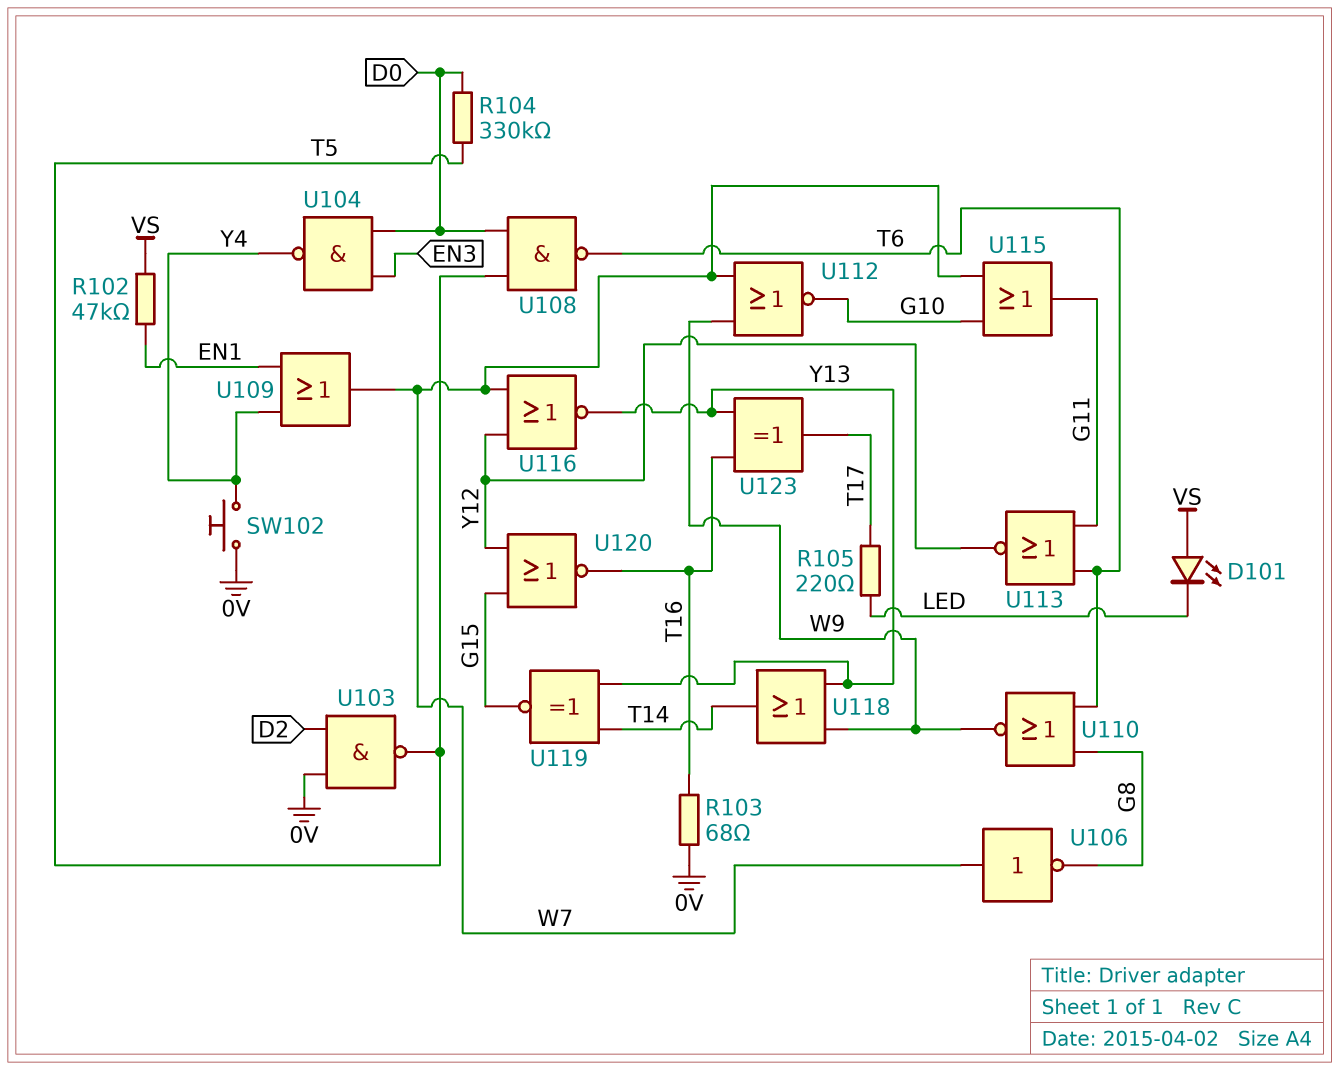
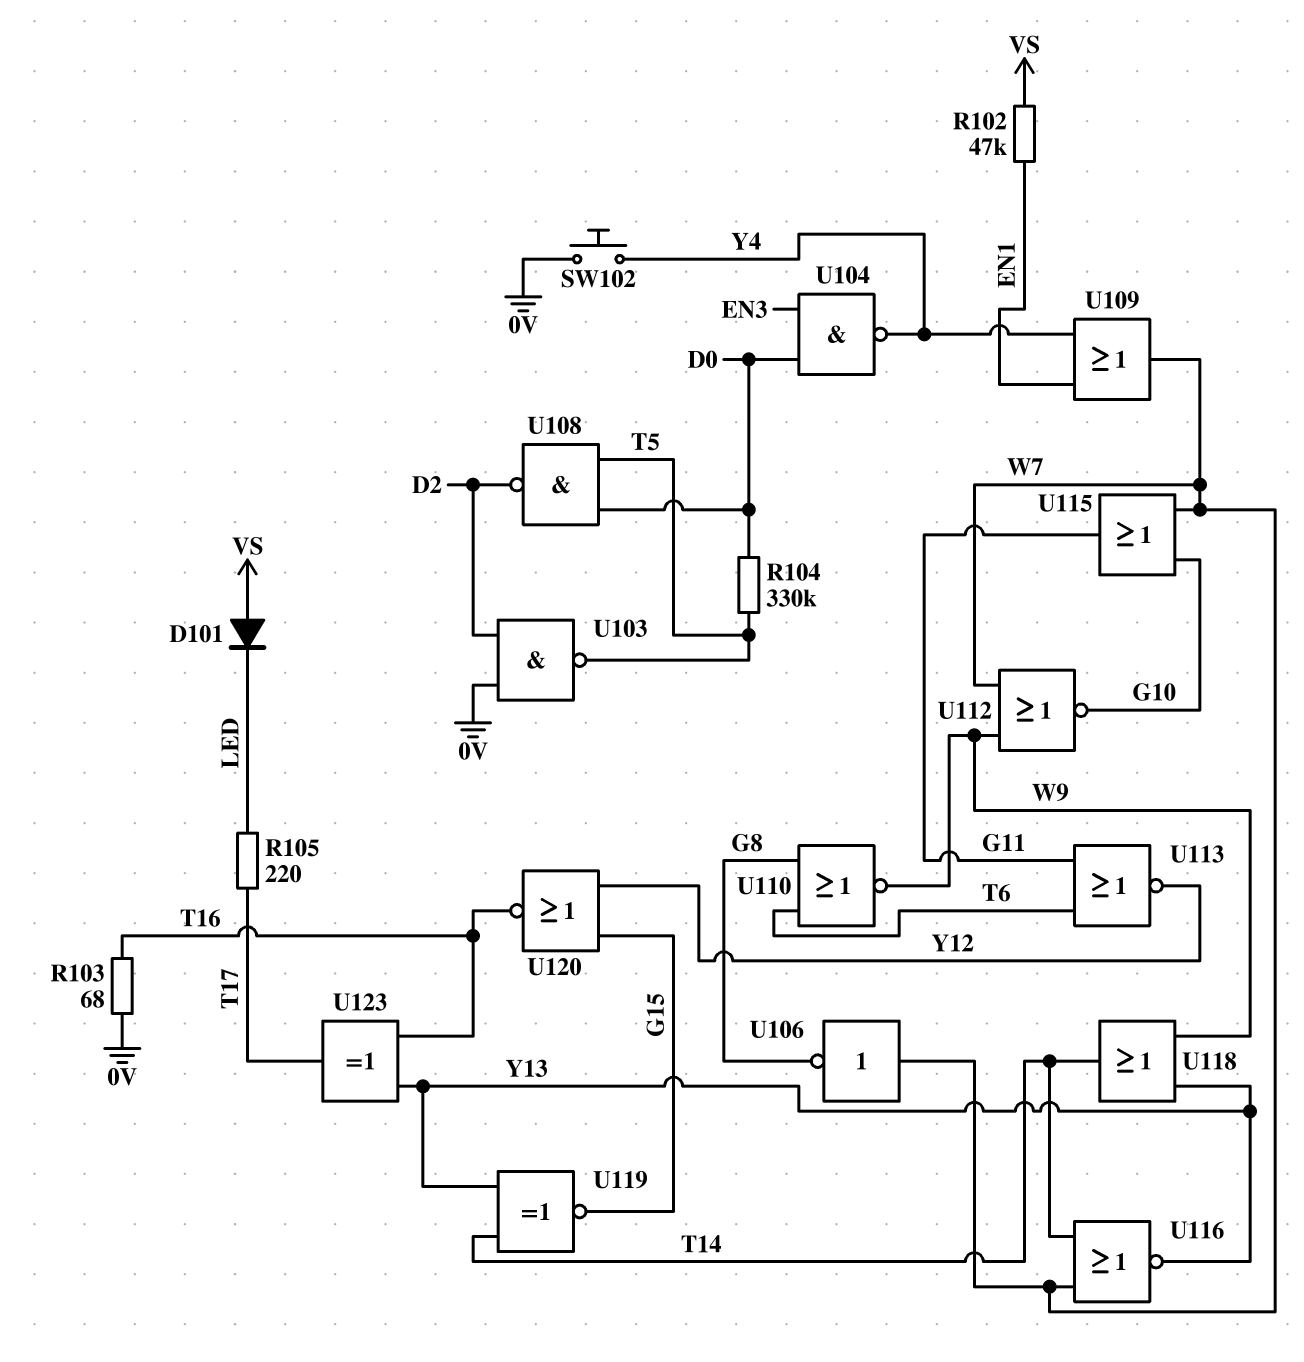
D101: LED (A VS, K LED) -> diode (A VS, K LED)
U108: NAND (in D0, in T5, out T6) -> NAND (in D0, in T5, out D2)
U116: NOR (in W7, in Y12, out Y13) -> NOR (in T14, in W7, out Y13)

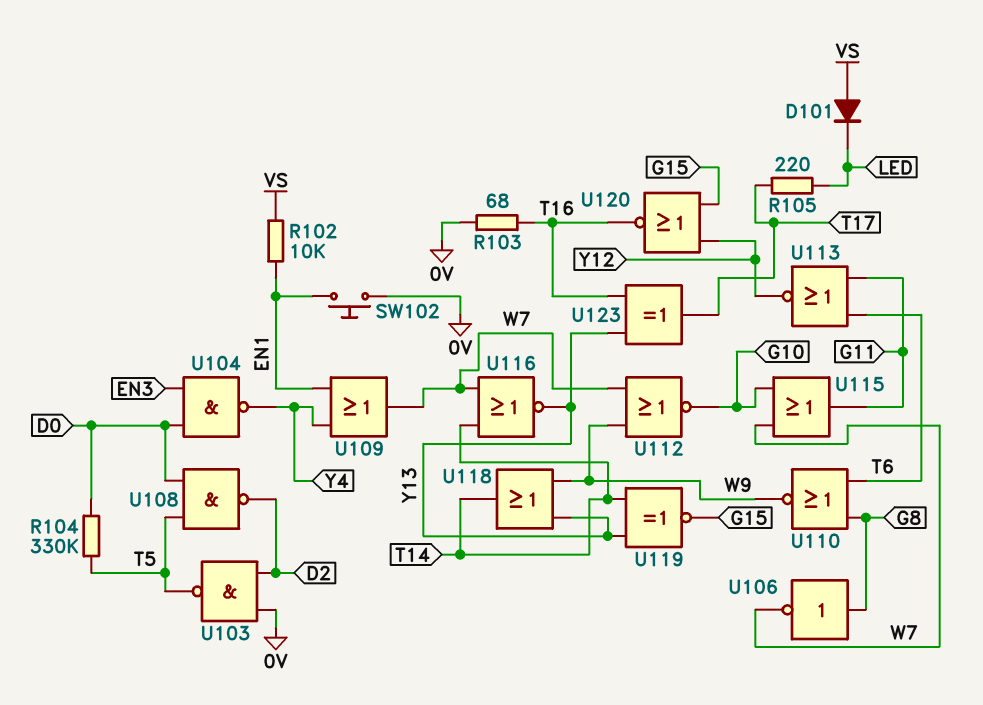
R102: 47k (EN1, VS) -> 10k (EN1, VS)
SW102: button (0V, Y4) -> button (0V, EN1)
U106: NOT (in W7, out G8) -> NOT (in G8, out W7)

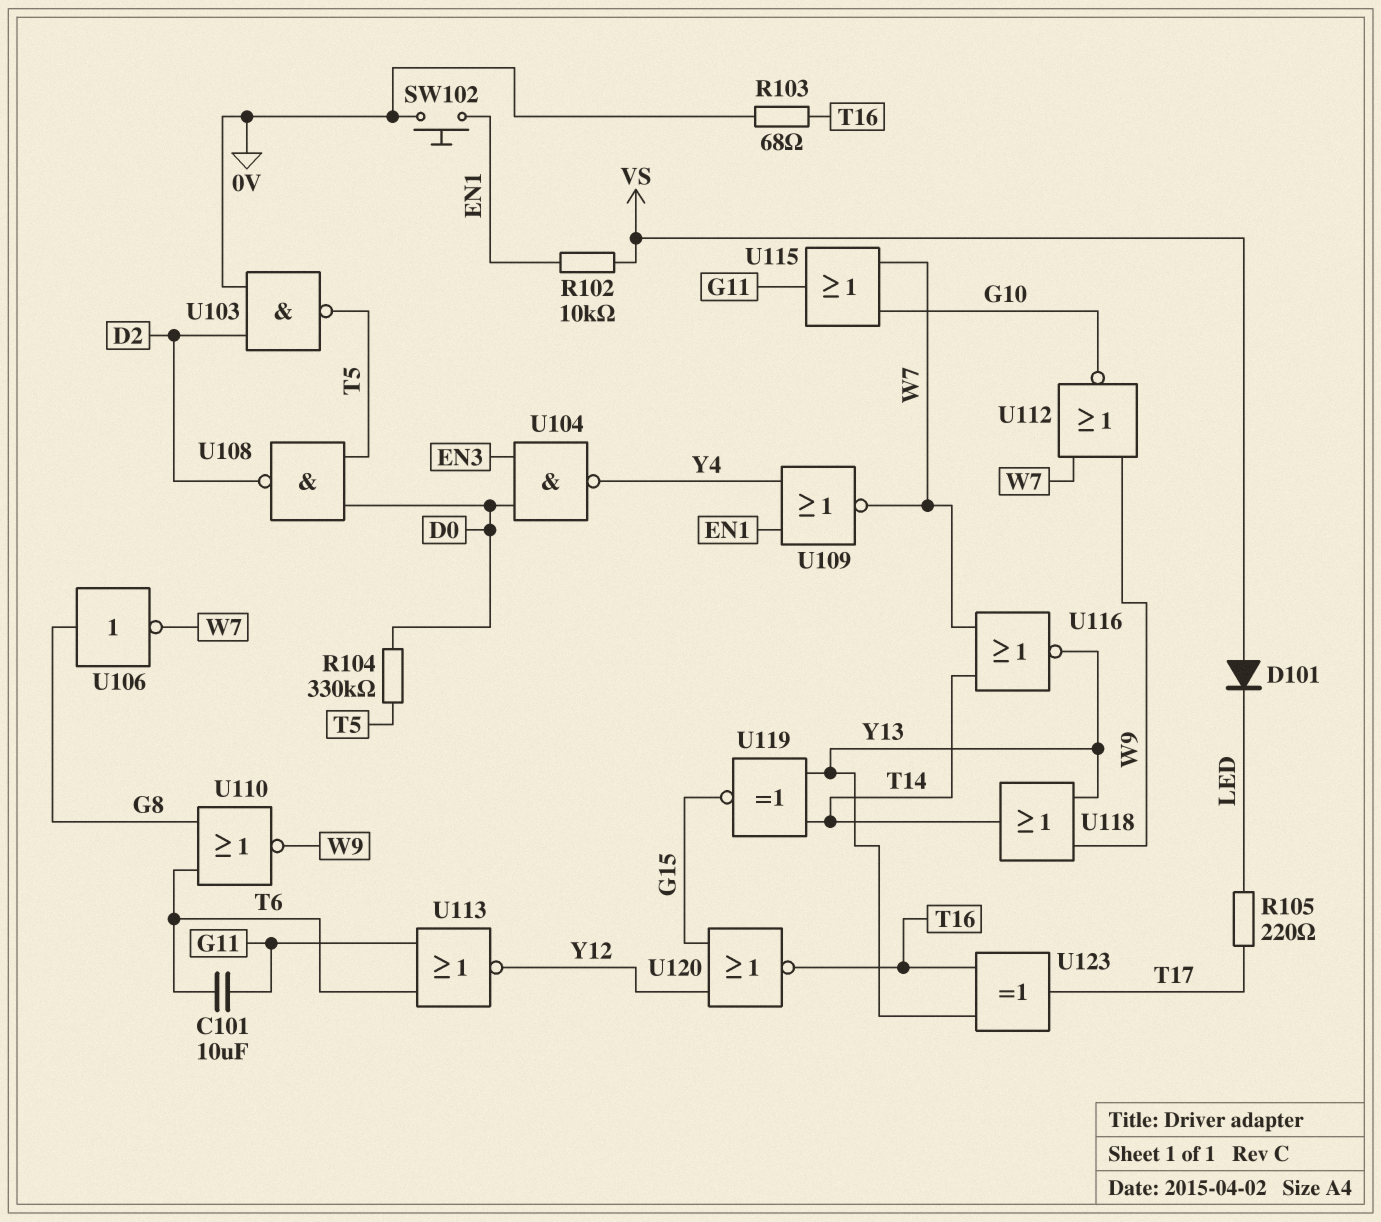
C101: none -> 10uF (G11, T6)
U109: OR (in EN1, in Y4, out W7) -> NOR (in EN1, in Y4, out W7)

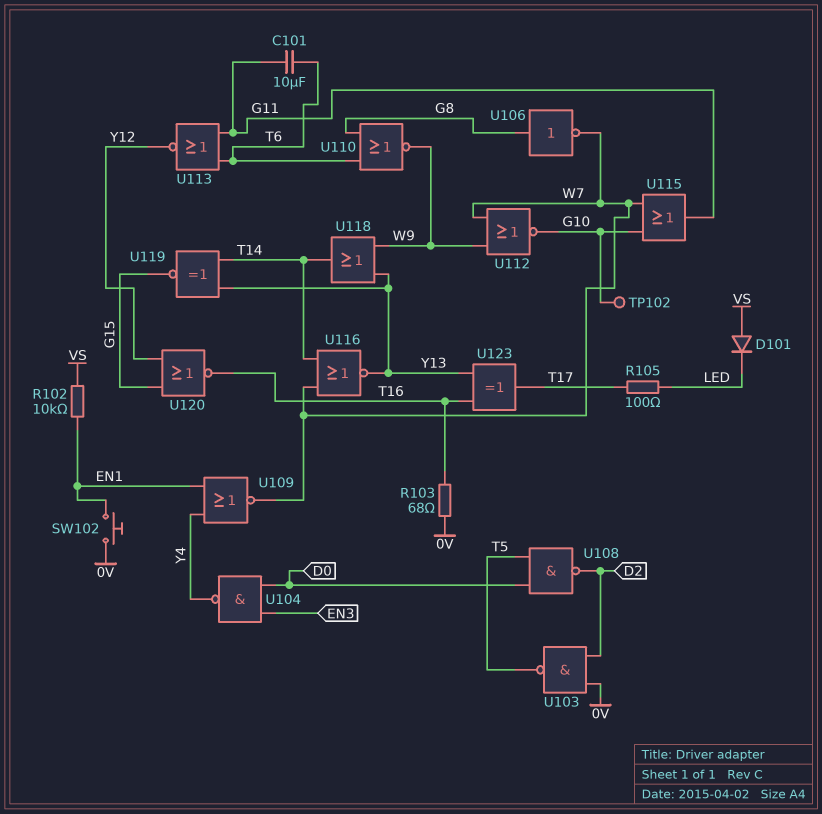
R104: 330k (D0, T5) -> none
R105: 220 (LED, T17) -> 100 (LED, T17)
TP102: none -> test point (G10)

